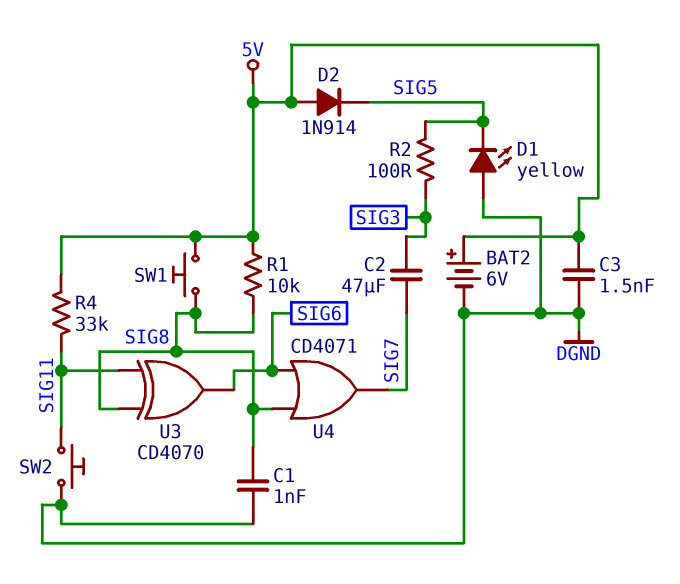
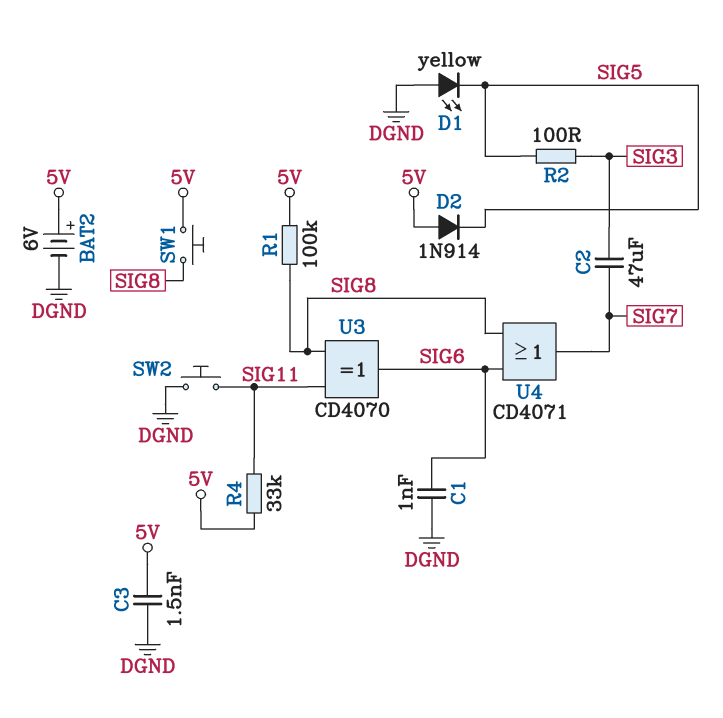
C1: 1nF (DGND, SIG8) -> 1nF (DGND, SIG6)
R1: 10k (5V, SIG8) -> 100k (5V, SIG8)

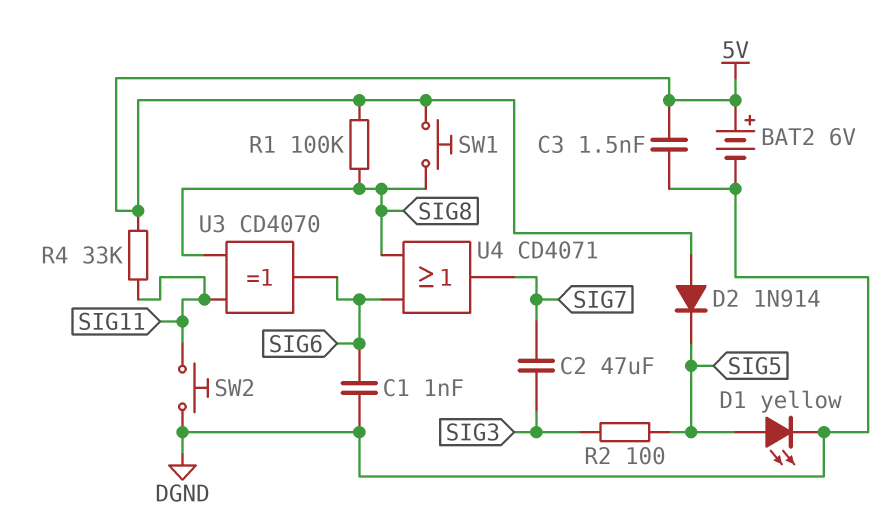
D1: LED yellow (A DGND, K SIG5) -> LED yellow (A SIG5, K DGND)

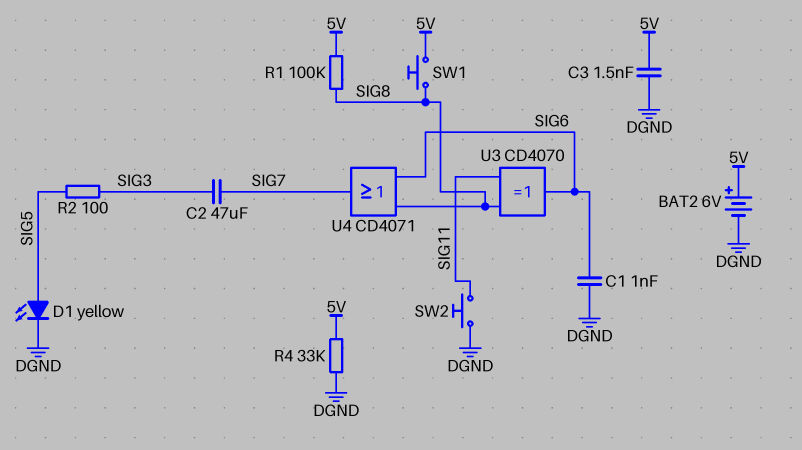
D2: diode 1N914 (A 5V, K SIG5) -> none
R4: 33k (5V, SIG11) -> 33k (5V, DGND)

